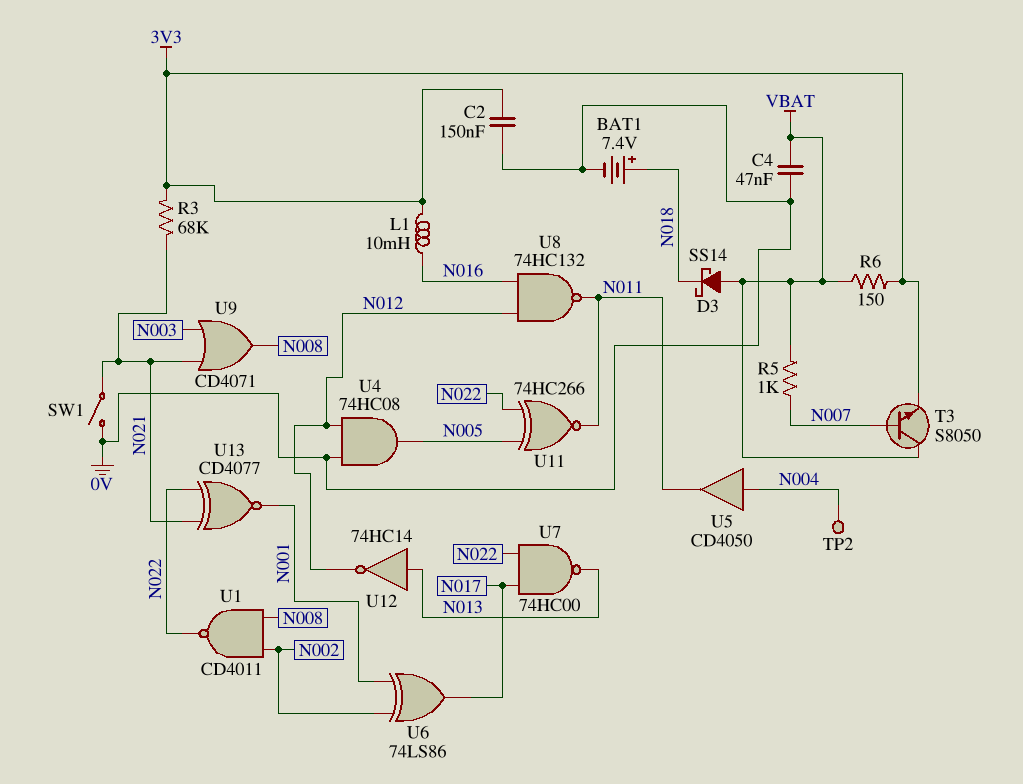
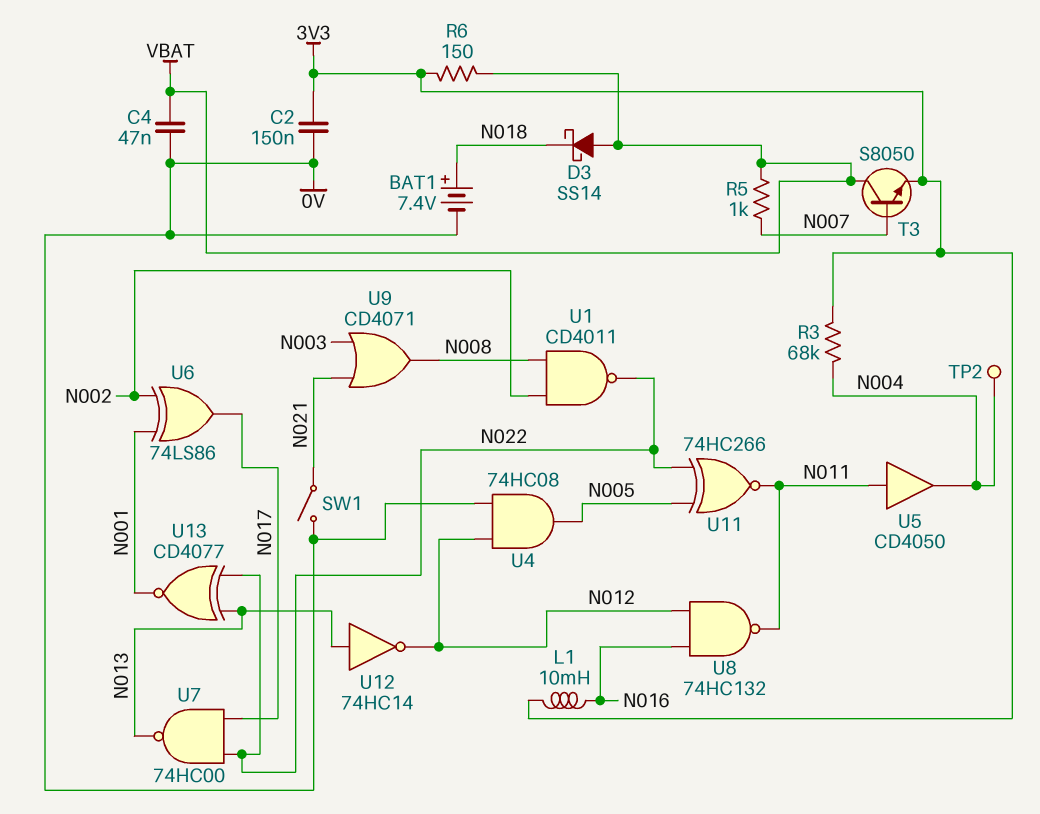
R3: 68k (3V3, N021) -> 68k (3V3, N004)
U5: buffer CD4050 (in N004, out N011) -> buffer CD4050 (in N011, out N004)
U13: XNOR CD4077 (in N021, in N022, out N001) -> XNOR CD4077 (in N013, in N022, out N001)

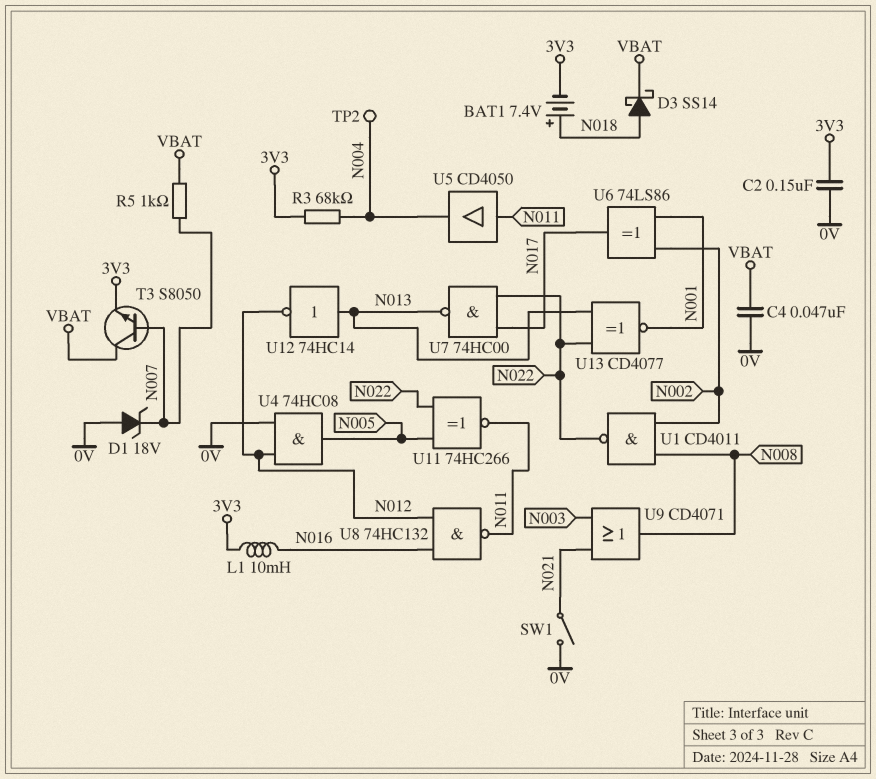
BAT1: 7.4V (plus N018, minus 0V) -> 7.4V (plus N018, minus 3V3)
D1: none -> zener 18V (A 0V, K N007)
D3: schottky SS14 (A VBAT, K N018) -> schottky SS14 (A N018, K VBAT)
R6: 150 (3V3, VBAT) -> none

